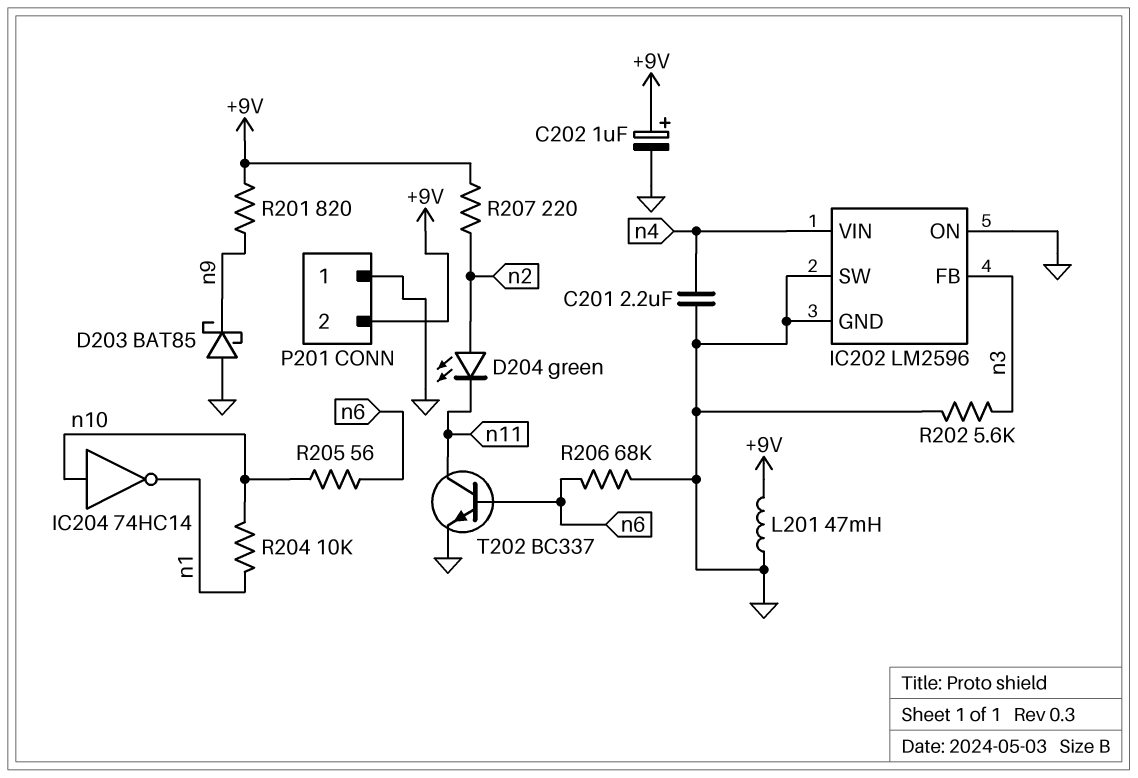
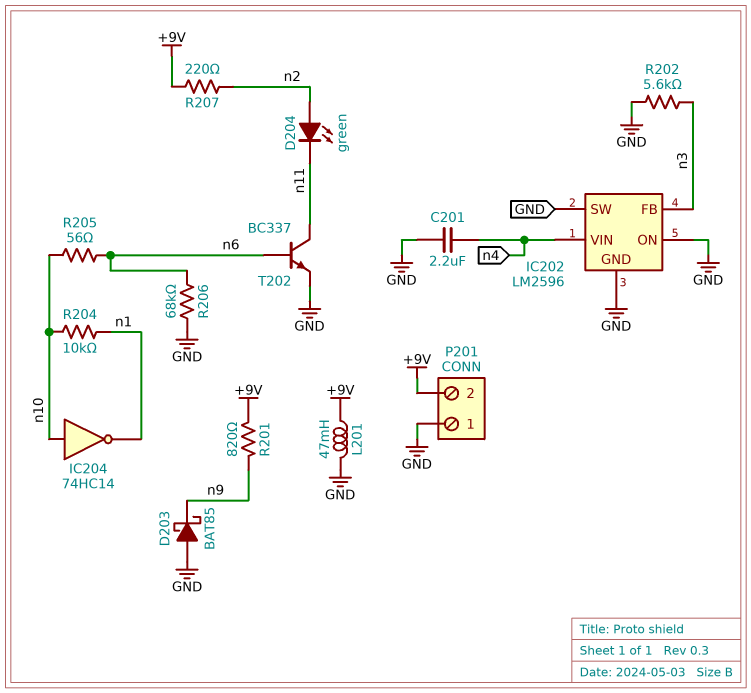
C202: 1uF (plus +9V, minus GND) -> none

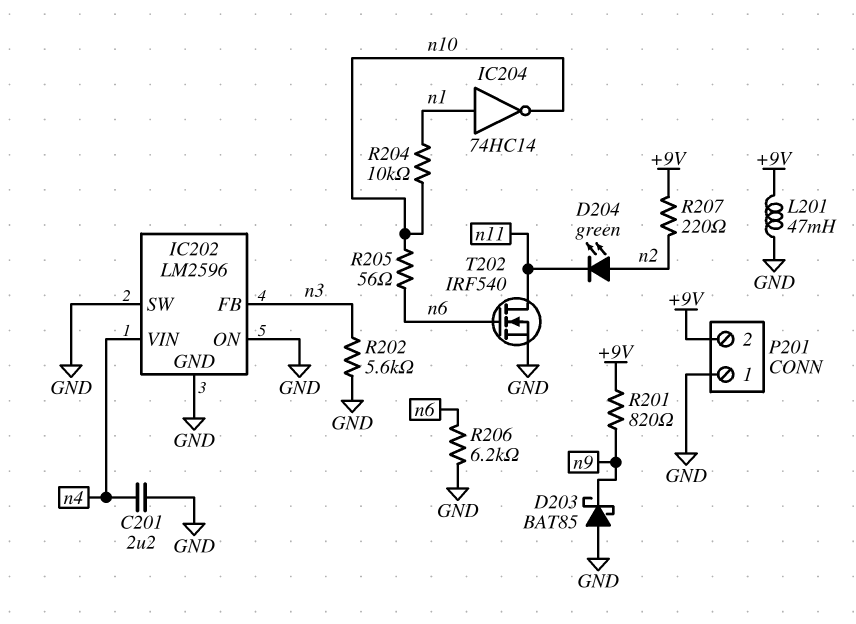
IC204: NOT 74HC14 (in n10, out n1) -> NOT 74HC14 (in n1, out n10)
R206: 68k (GND, n6) -> 6.2k (GND, n6)
T202: NPN BC337 (B n6, C n11, E GND) -> NMOS IRF540 (G n6, D n11, S GND)

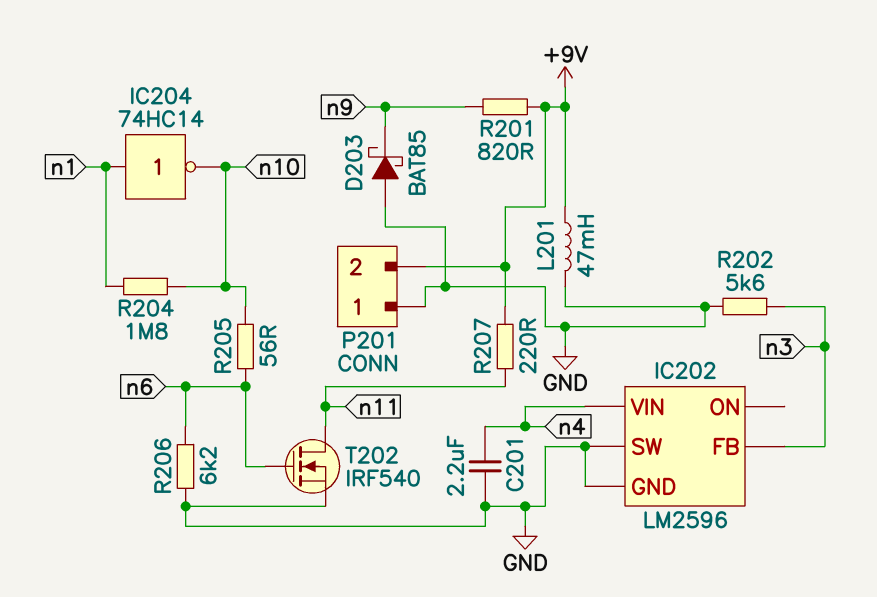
D204: LED green (A n2, K n11) -> none
IC202 pin ON: GND -> none
R204: 10k (n1, n10) -> 1.8M (n1, n10)
R207: 220 (+9V, n2) -> 220 (+9V, n11)

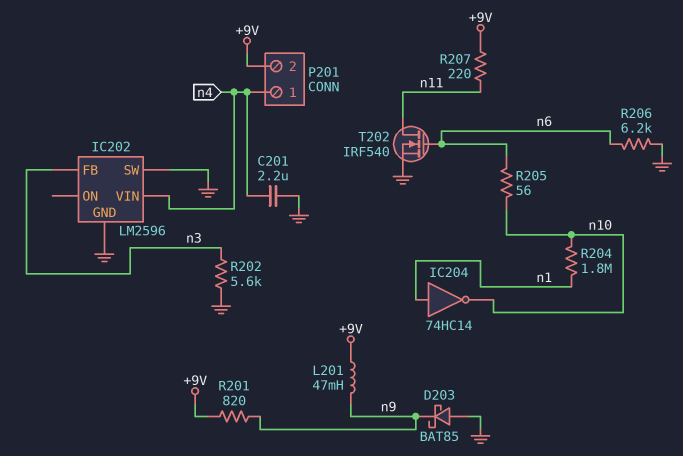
L201: 47mH (+9V, GND) -> 47mH (+9V, n9)
P201 pin 1: GND -> n4

